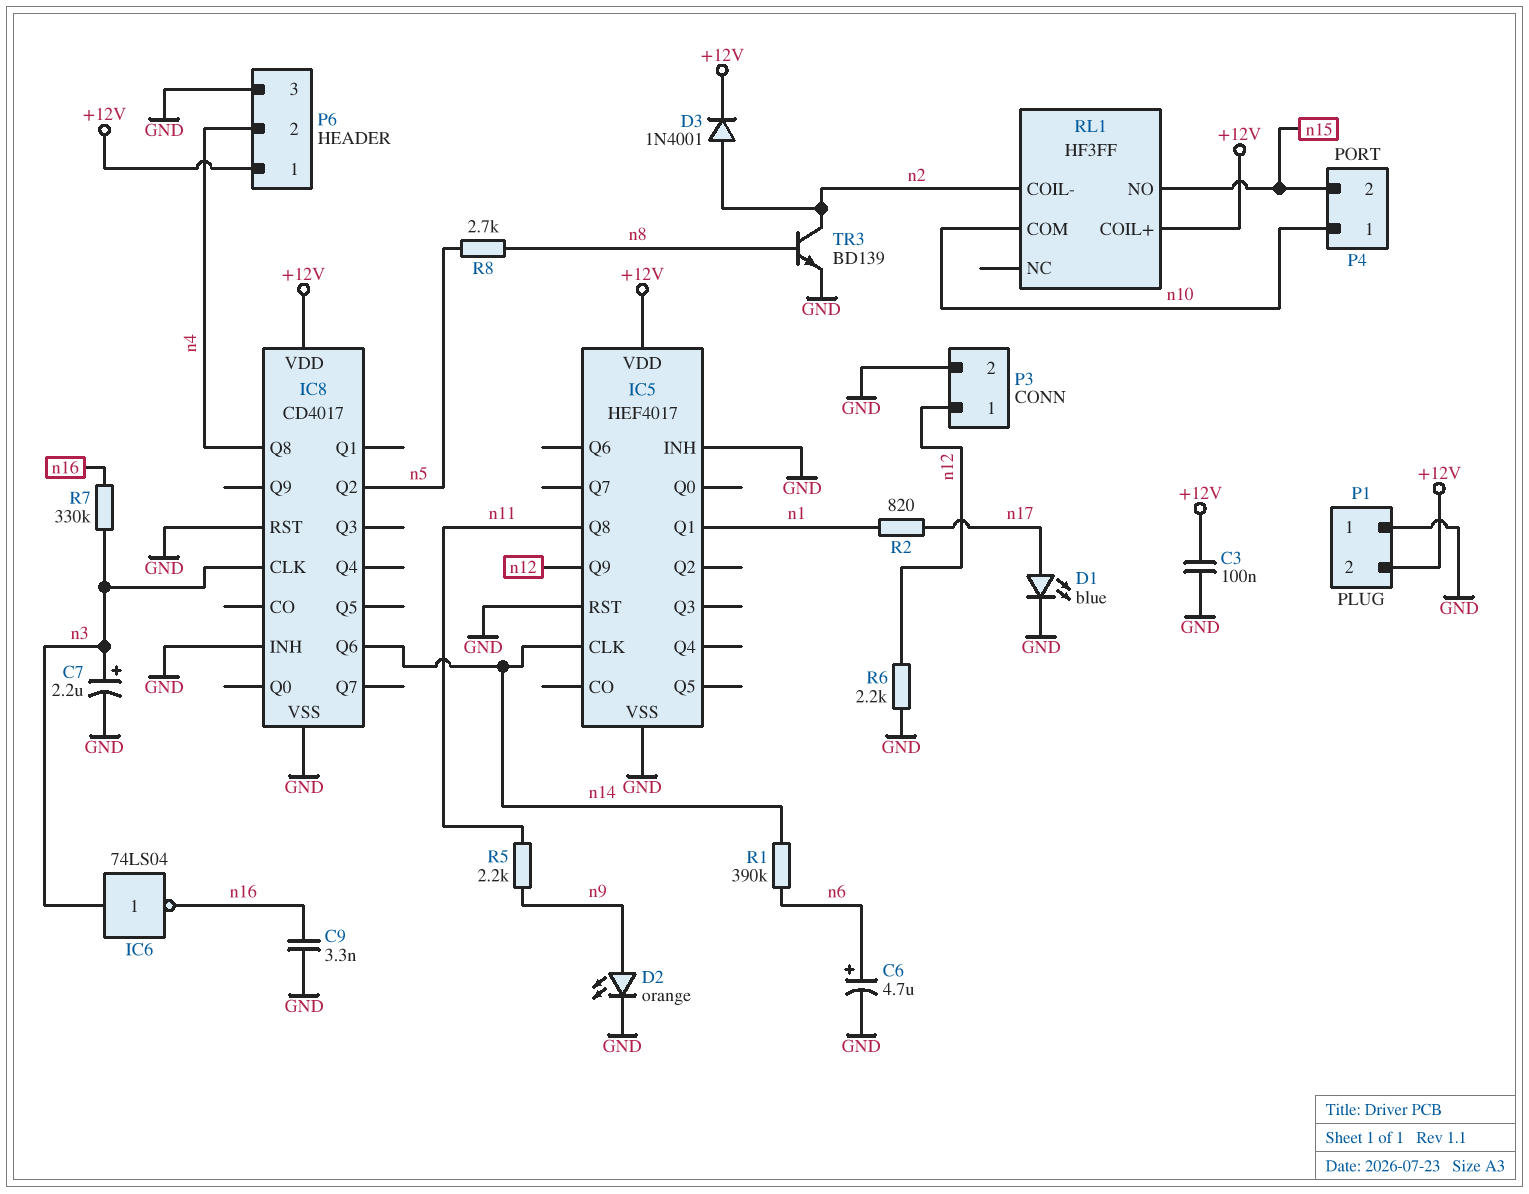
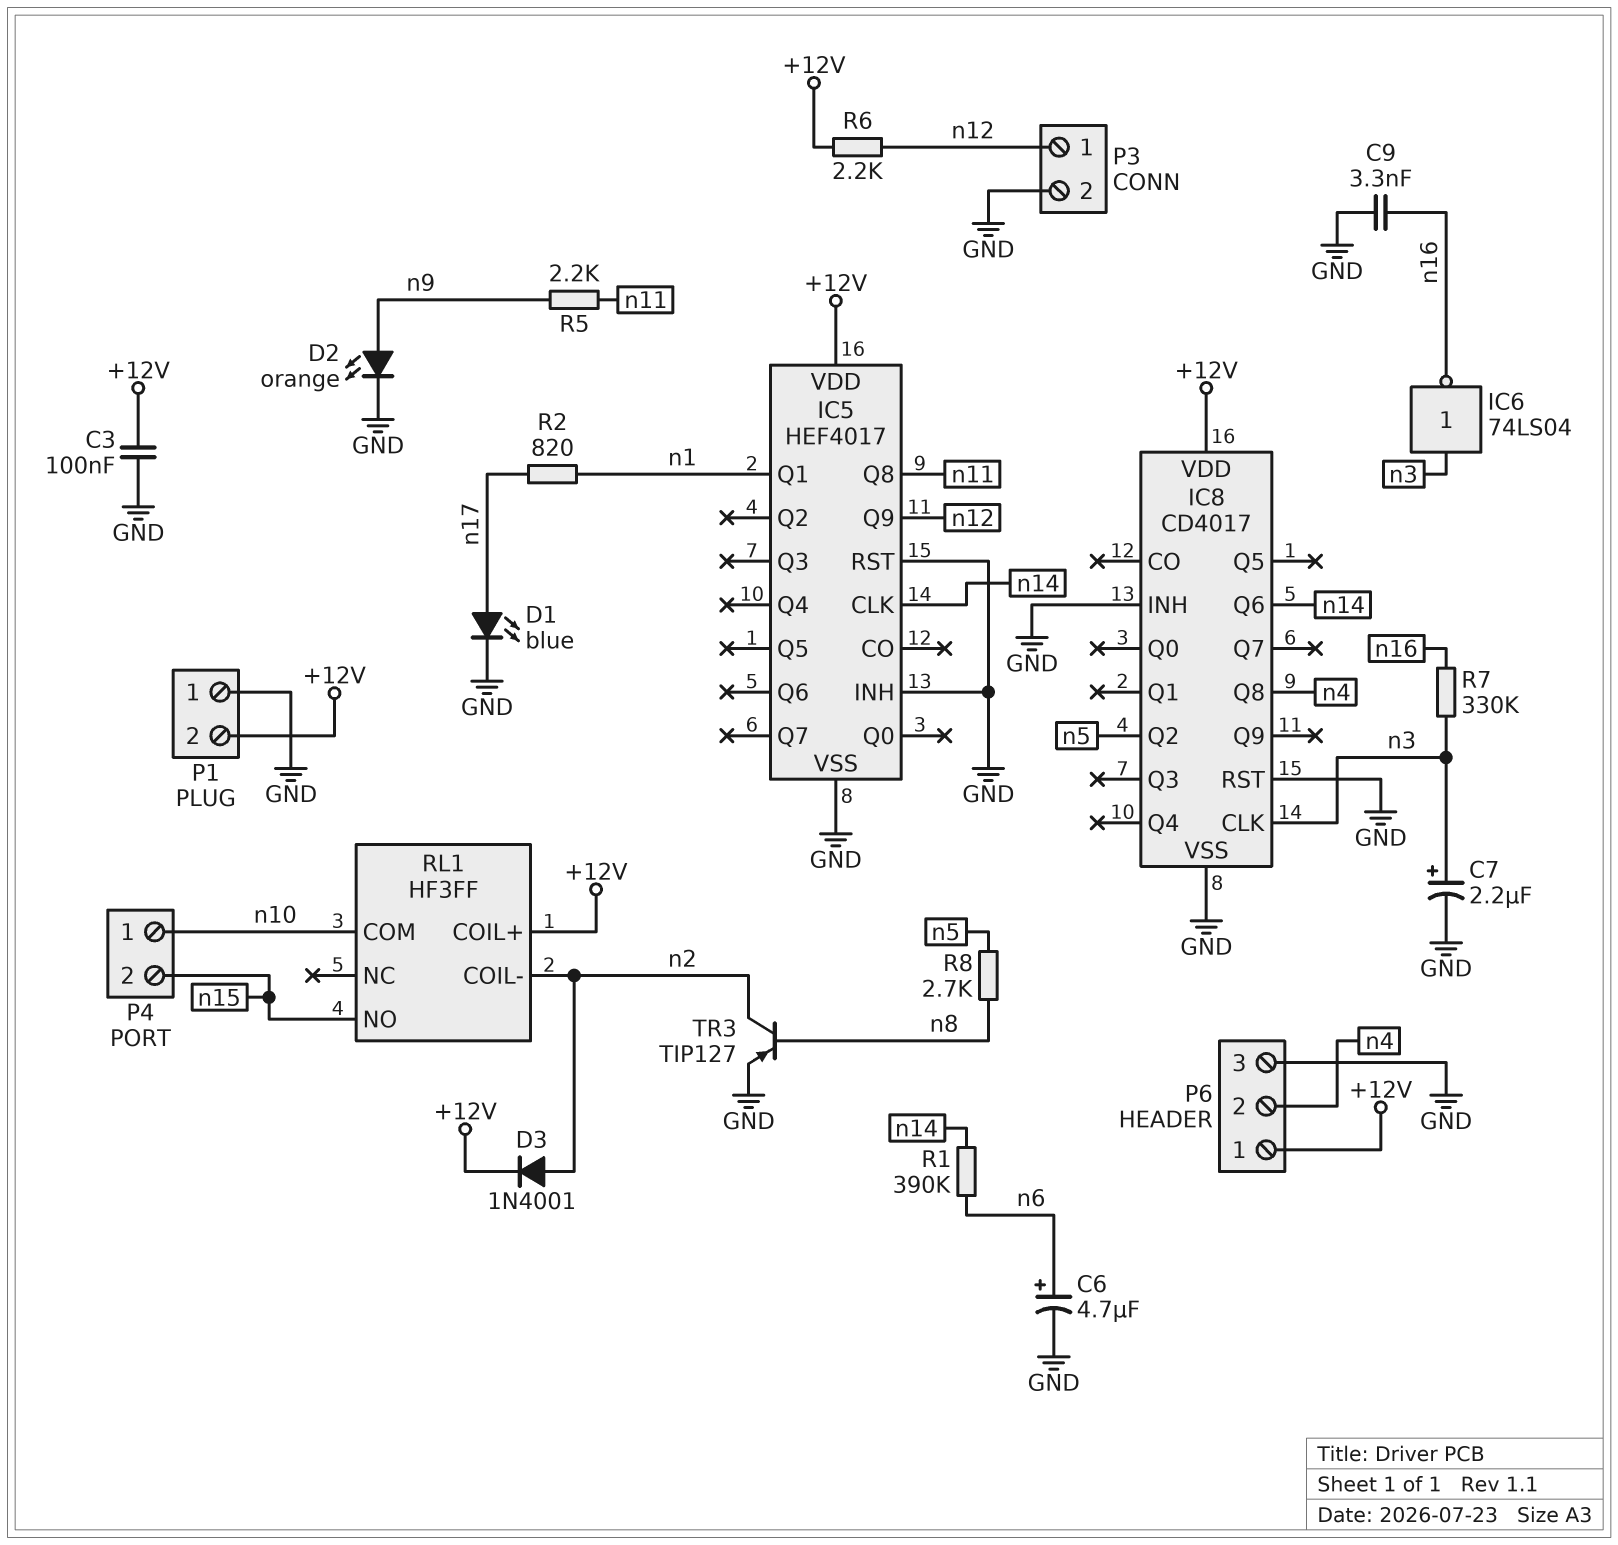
R6: 2.2k (GND, n12) -> 2.2k (+12V, n12)
TR3: NPN BD139 (B n8, C n2, E GND) -> PNP TIP127 (B n8, C n2, E GND)

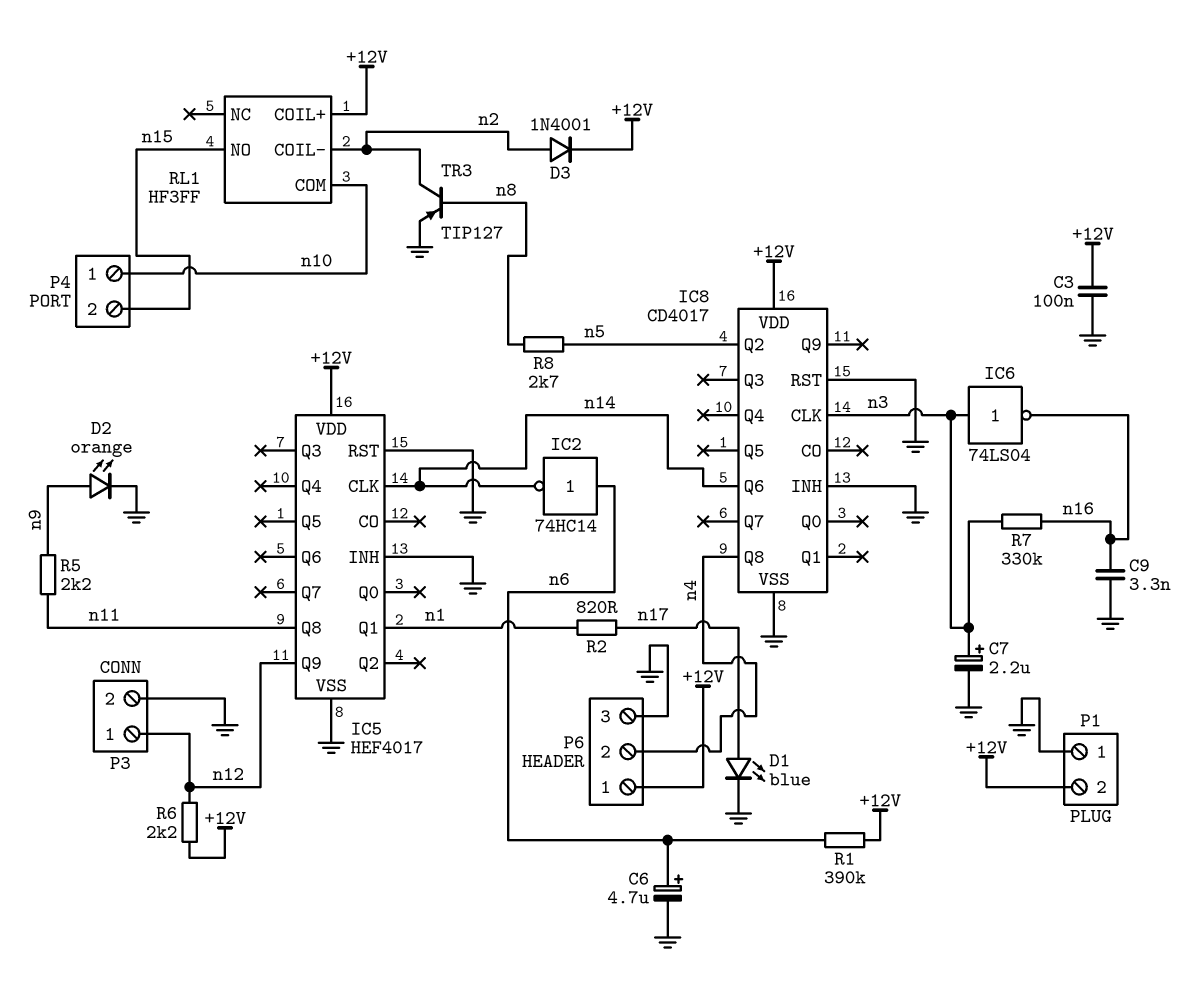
IC2: none -> NOT 74HC14 (in n6, out n14)
R1: 390k (n6, n14) -> 390k (+12V, n6)

